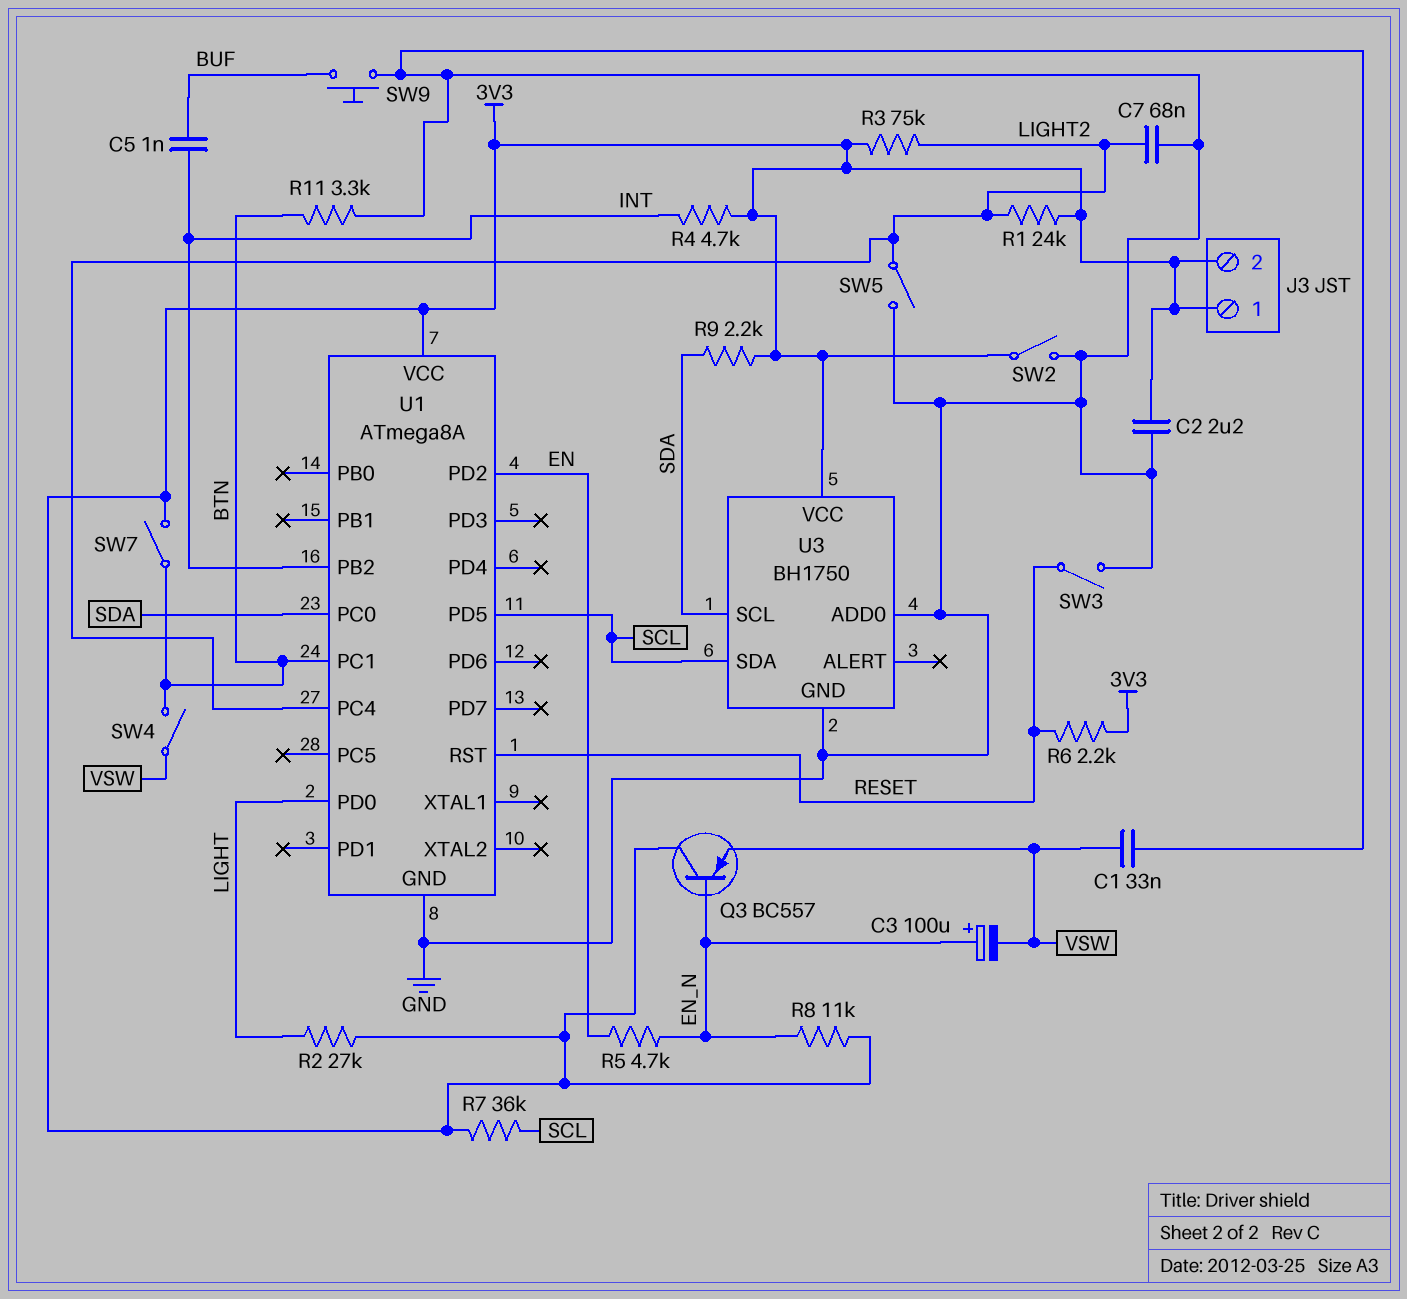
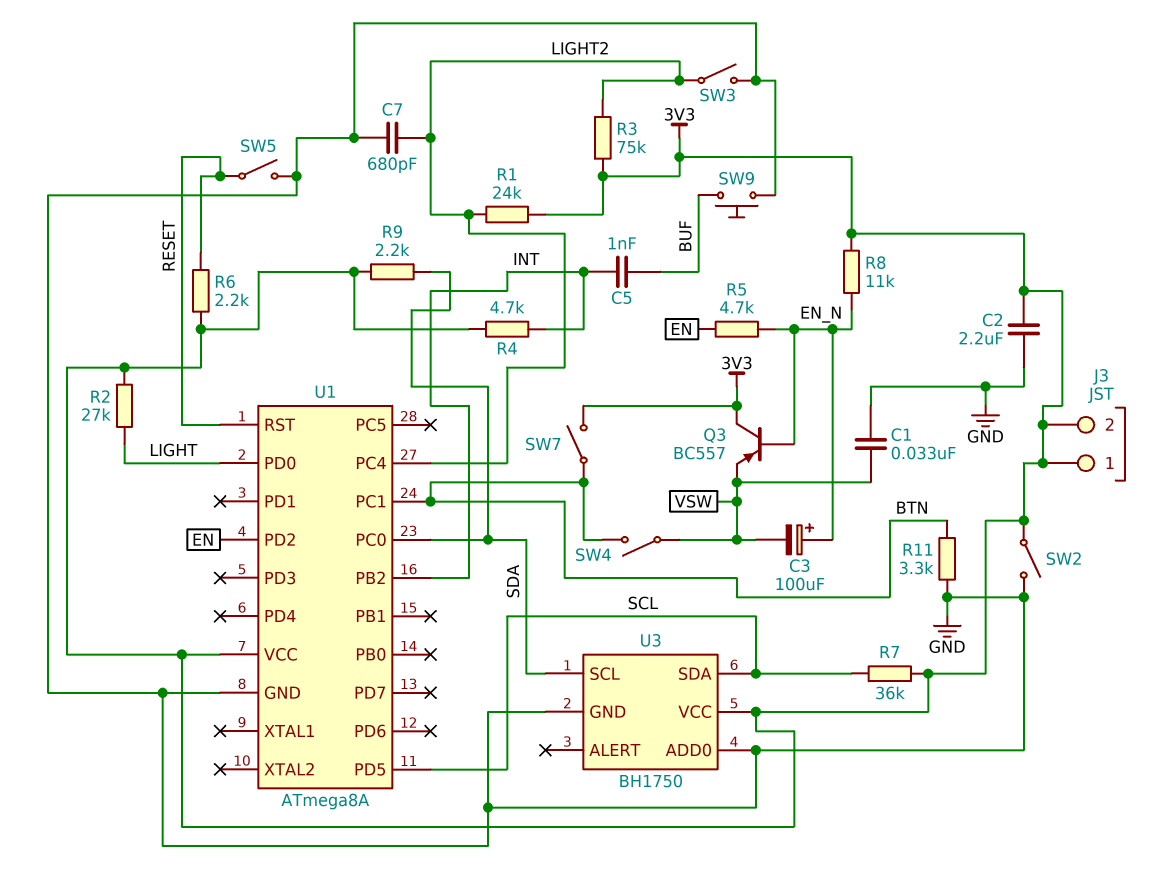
C7: 68nF (GND, LIGHT2) -> 680pF (GND, LIGHT2)
SW3: switch (GND, RESET) -> switch (GND, LIGHT2)
SW5: switch (GND, LIGHT2) -> switch (GND, RESET)

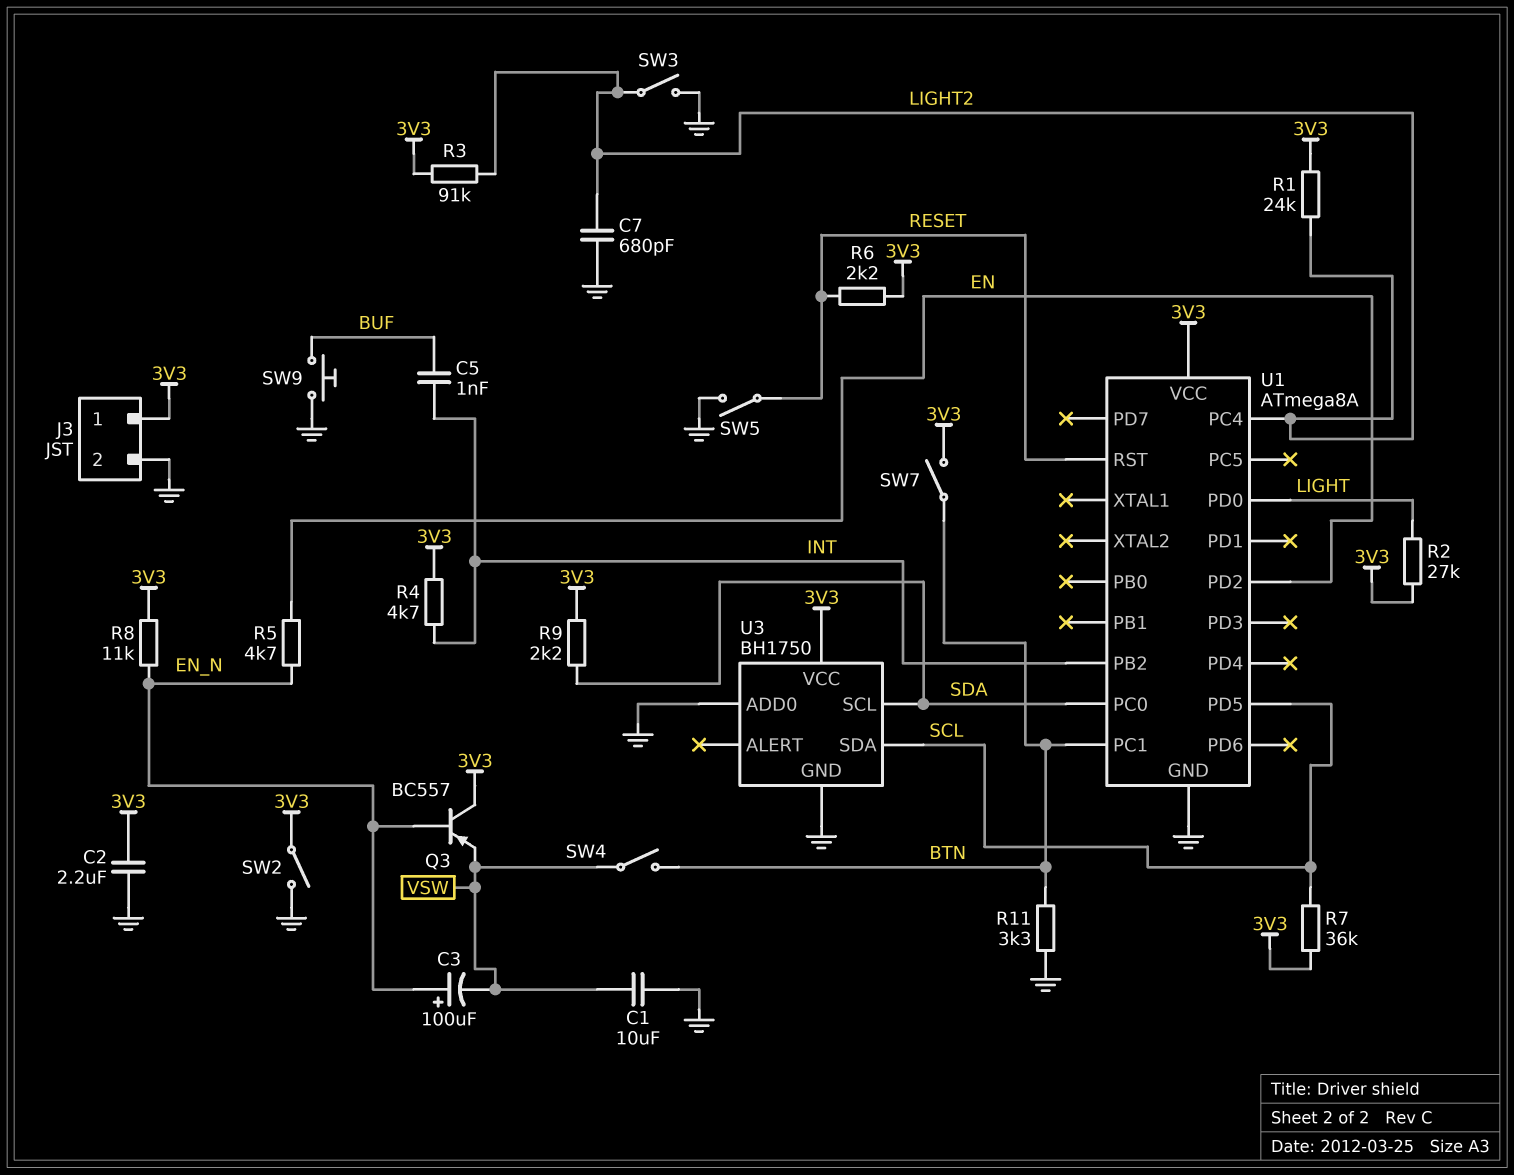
C1: 33nF (GND, VSW) -> 10uF (GND, VSW)
J3 pin 2: 3V3 -> GND
R3: 75k (3V3, LIGHT2) -> 91k (3V3, LIGHT2)

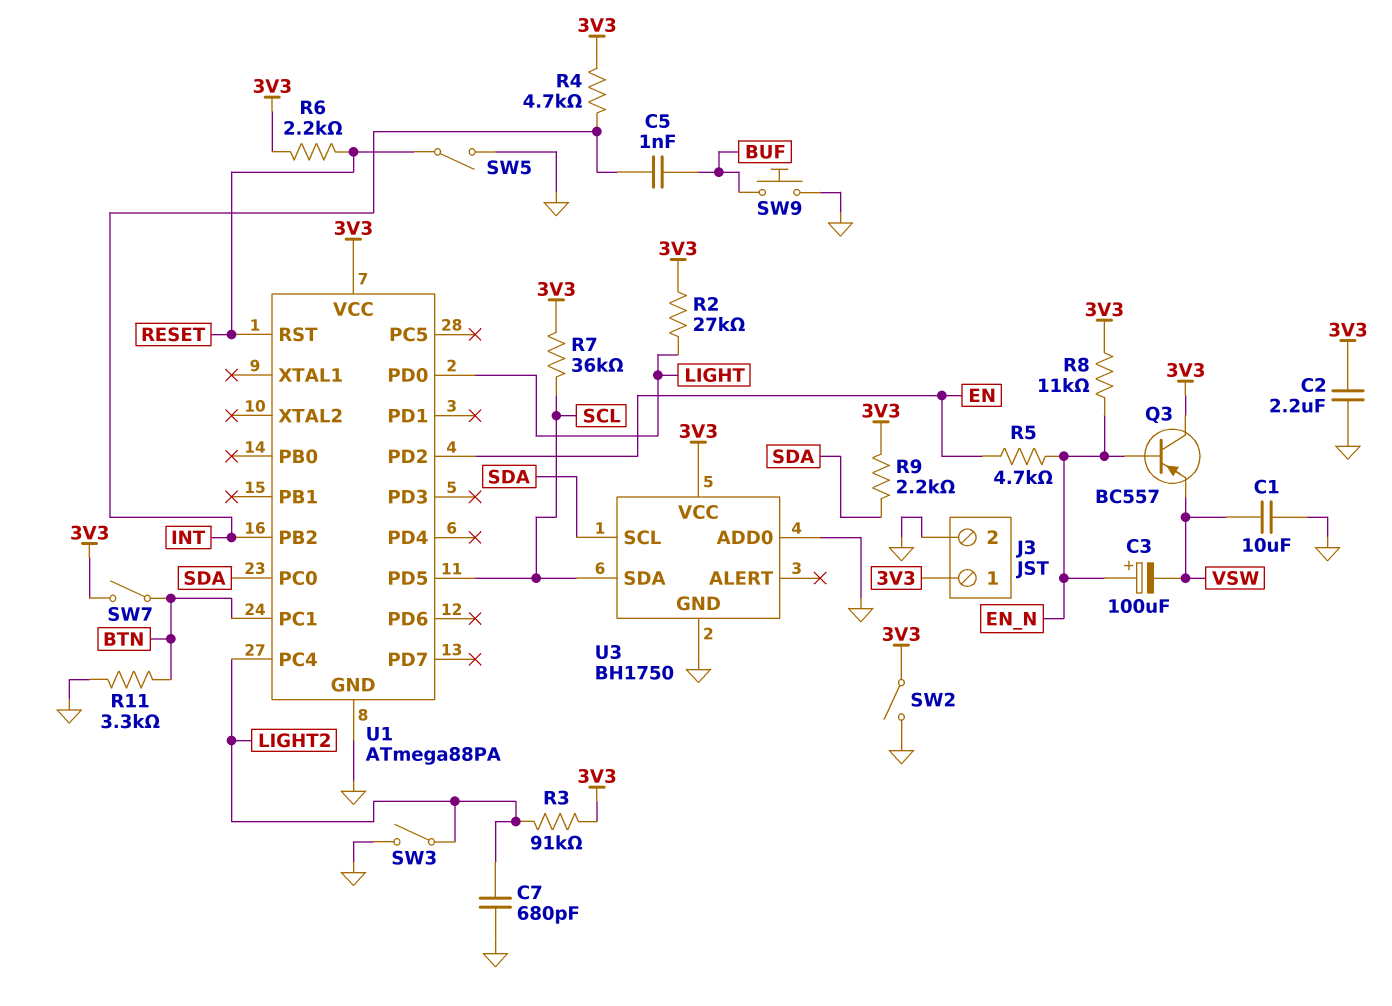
R1: 24k (3V3, LIGHT2) -> none
SW4: switch (BTN, VSW) -> none
U1: ATmega8A -> ATmega88PA

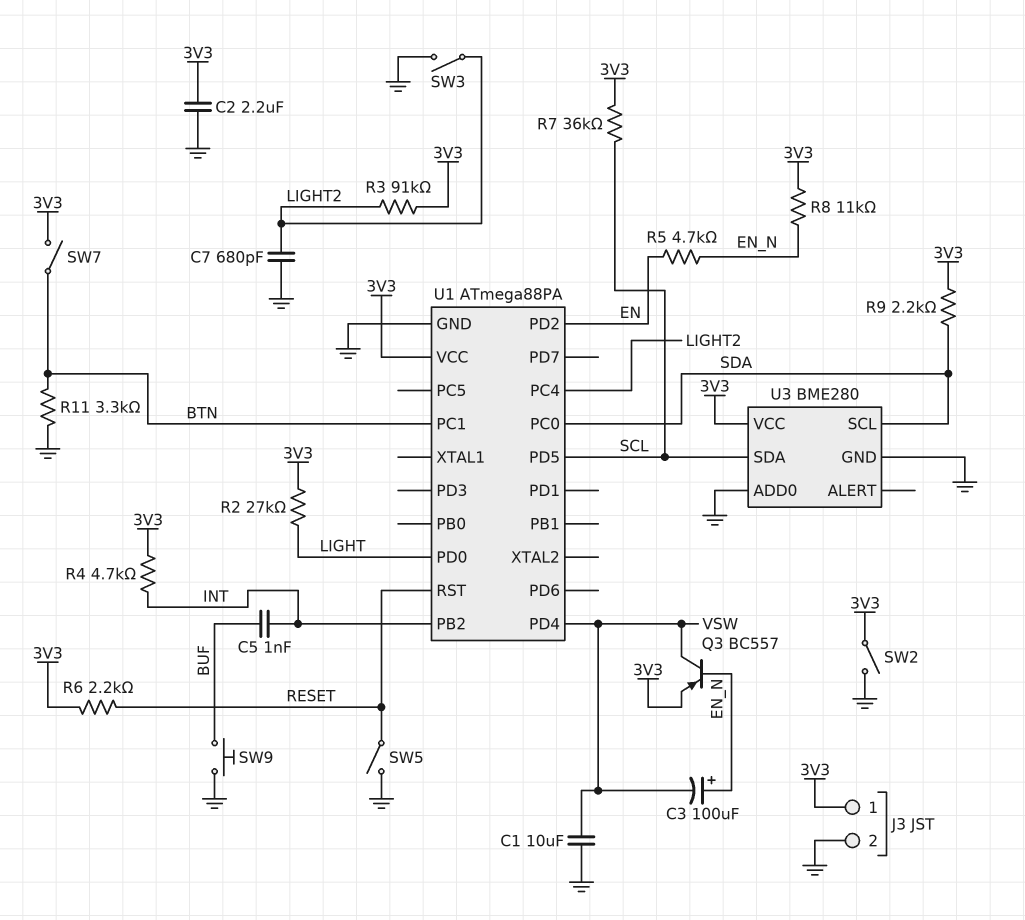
Q3: PNP BC557 (B EN_N, C 3V3, E VSW) -> PNP BC557 (B EN_N, C VSW, E 3V3)
U1 pin PD4: none -> VSW
U3: BH1750 -> BME280

